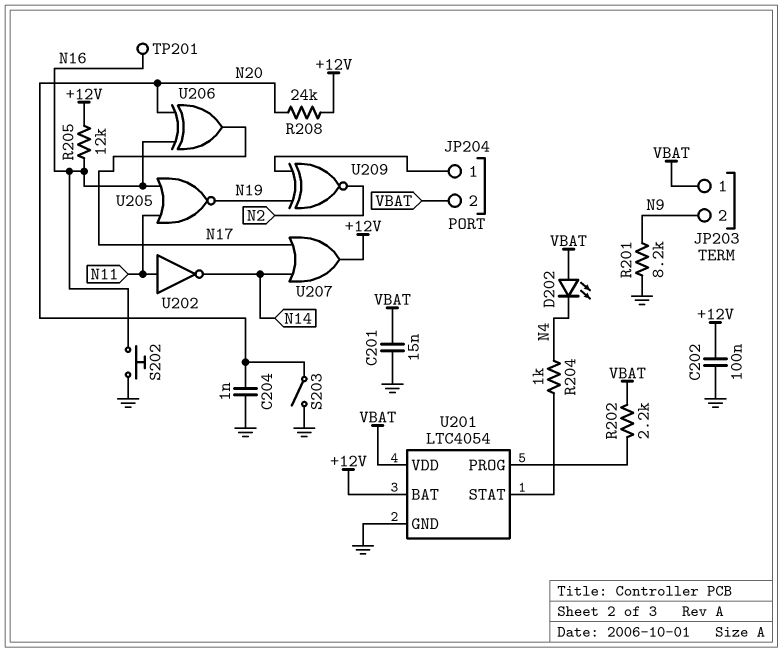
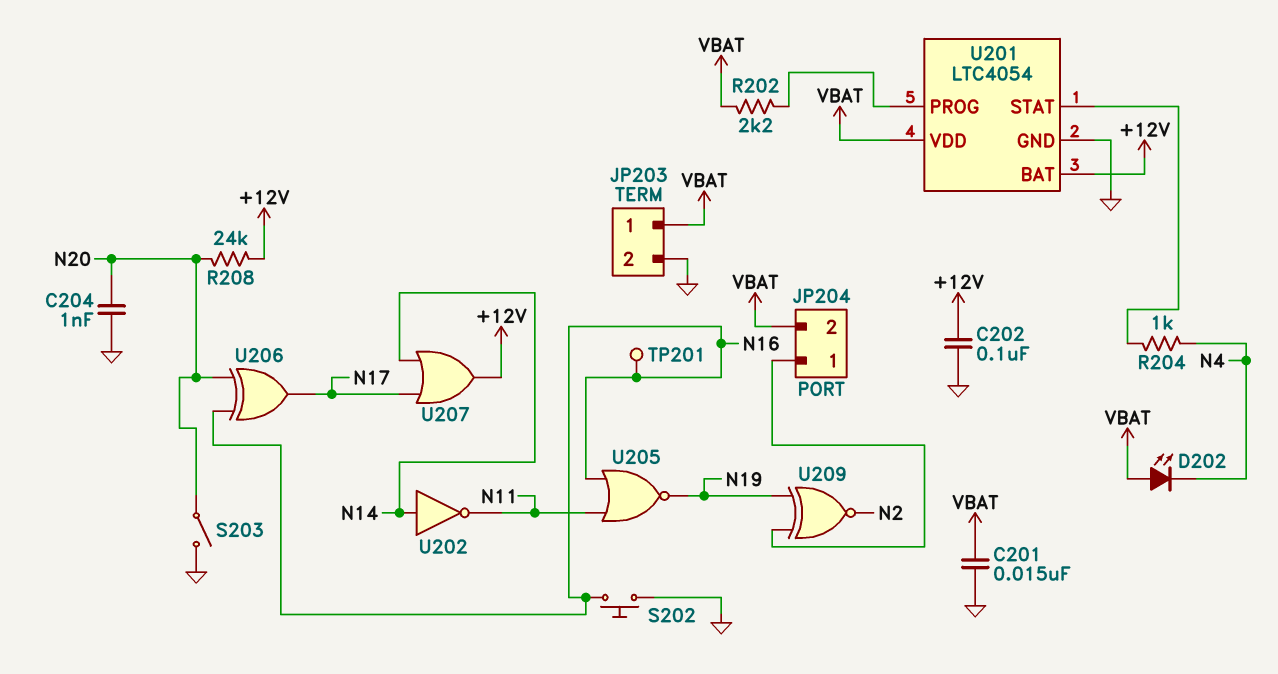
JP203 pin 2: N9 -> GND
R201: 8.2k (GND, N9) -> none
R205: 12k (+12V, N16) -> none
U202: NOT (in N11, out N14) -> NOT (in N14, out N11)

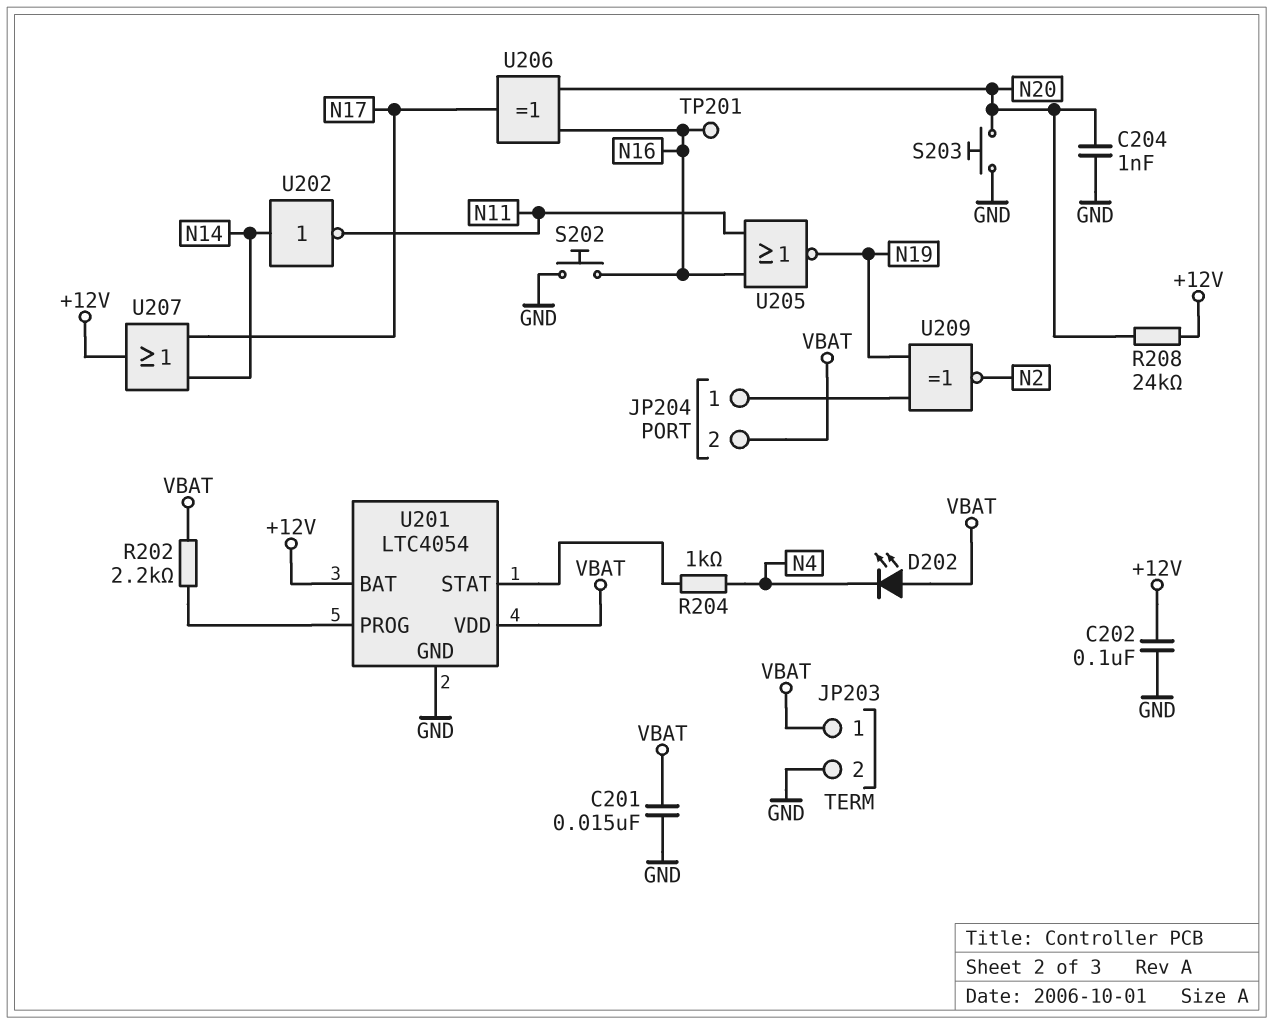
S203: switch (GND, N20) -> button (GND, N20)

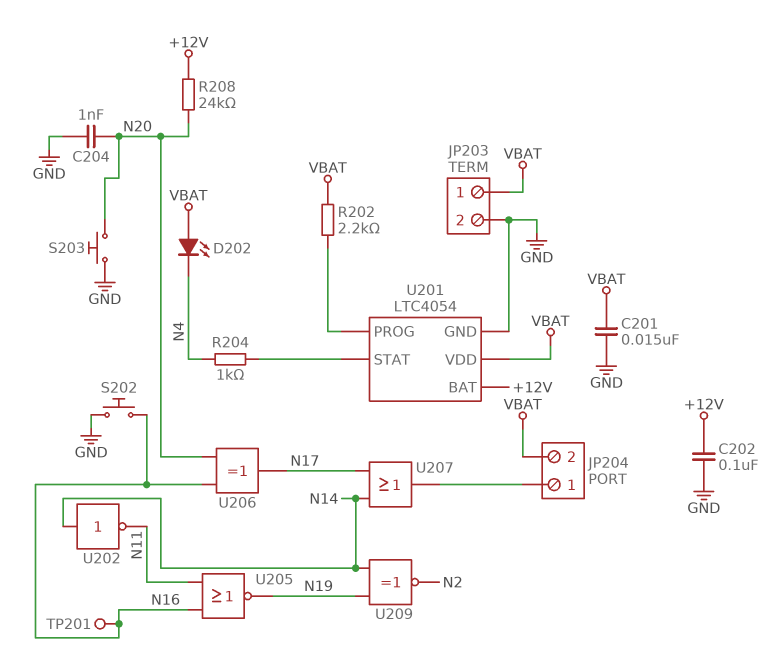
U207: OR (in N14, in N17, out +12V) -> OR (in N14, in N17, out JP204/1)
U209: XNOR (in JP204/1, in N19, out N2) -> XNOR (in N14, in N19, out N2)

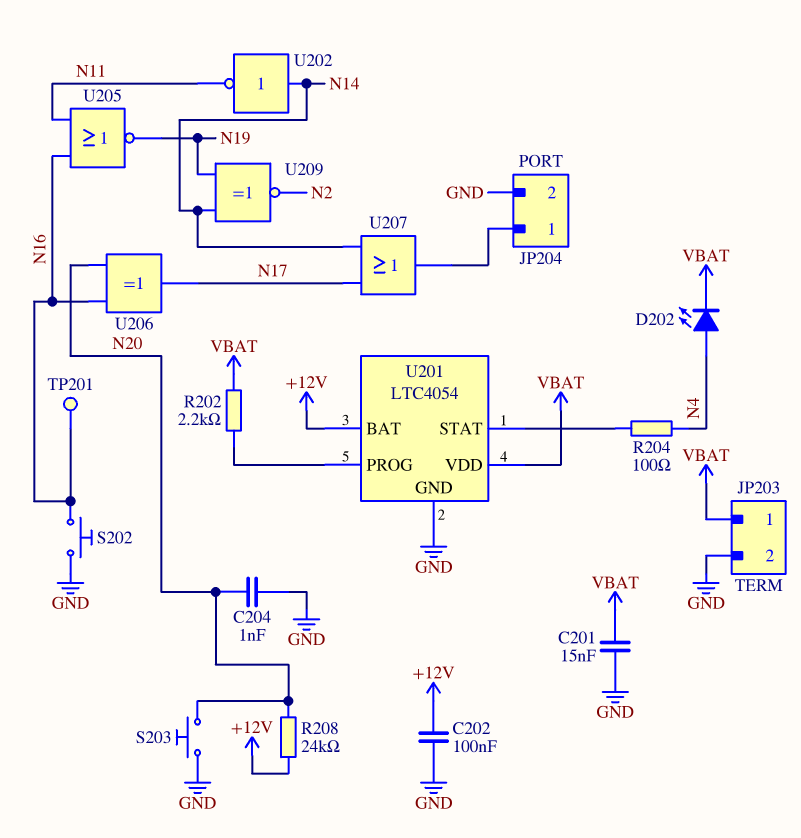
D202: LED (A VBAT, K N4) -> LED (A N4, K VBAT)
JP204 pin 2: VBAT -> GND
R204: 1k (N4, U201/STAT) -> 100 (N4, U201/STAT)

